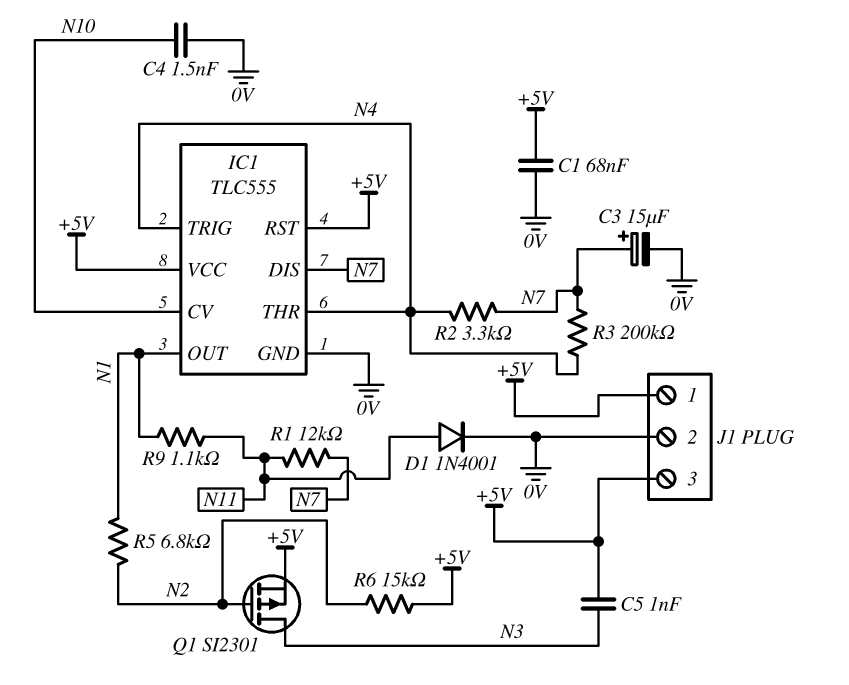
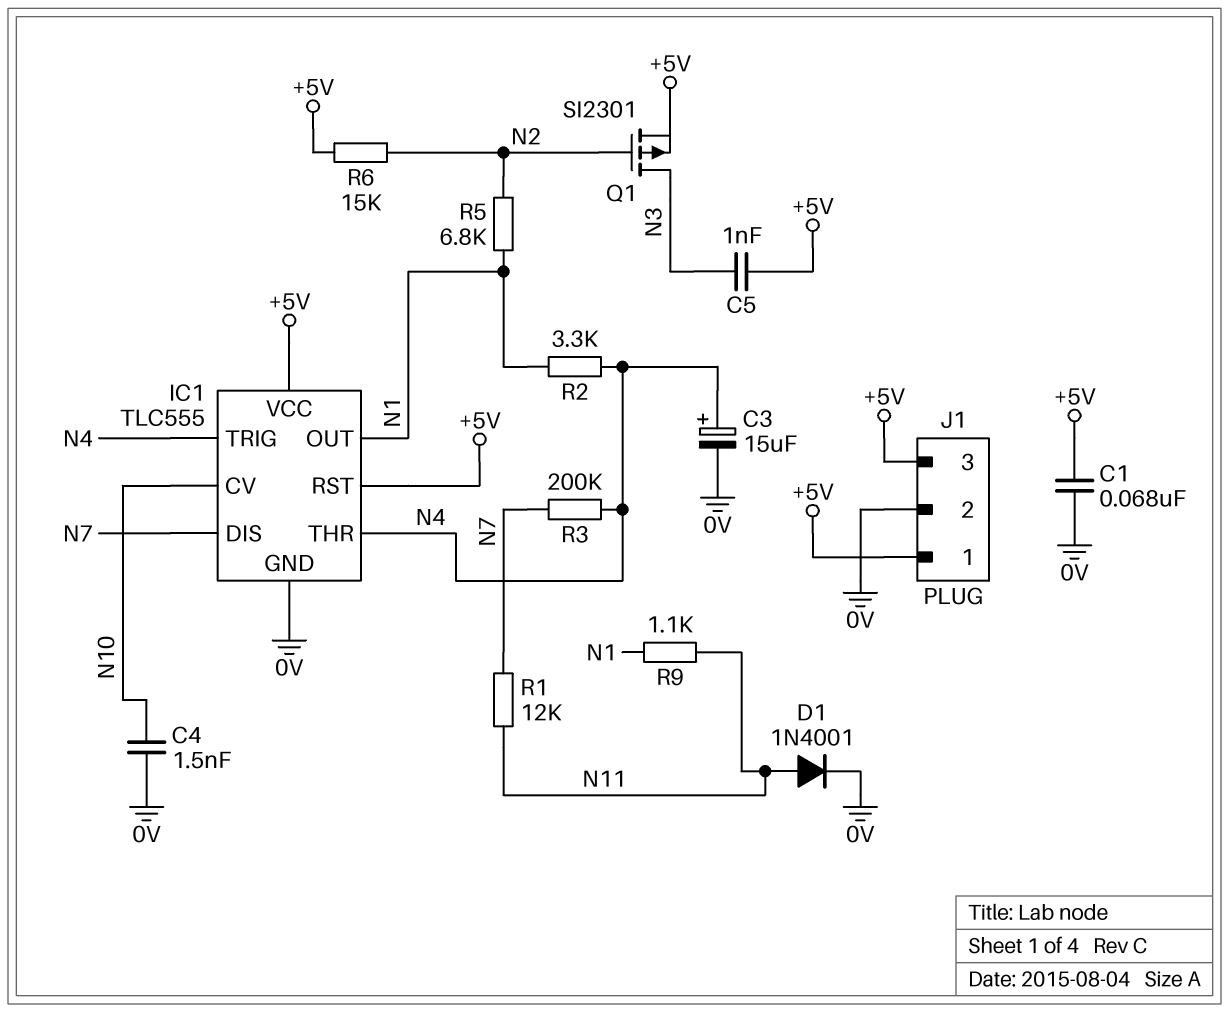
C3: 15uF (plus N7, minus 0V) -> 15uF (plus N4, minus 0V)
R2: 3.3k (N4, N7) -> 3.3k (N1, N4)

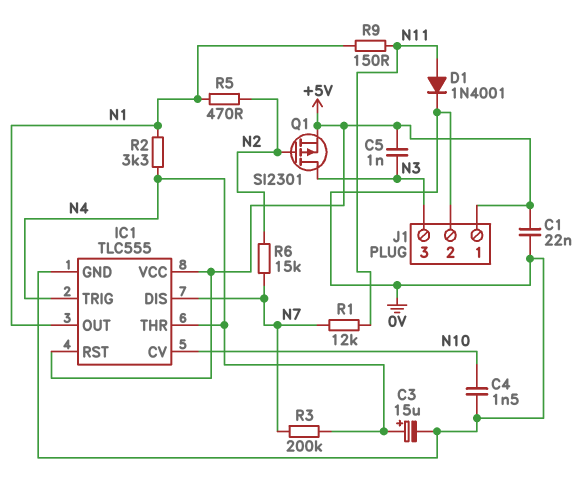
C1: 68nF (+5V, 0V) -> 22nF (+5V, 0V)
J1 pin 3: +5V -> N3
R5: 6.8k (N1, N2) -> 470 (N1, N2)
R6: 15k (+5V, N2) -> 15k (N2, N7)
R9: 1.1k (N1, N11) -> 150 (N1, N11)

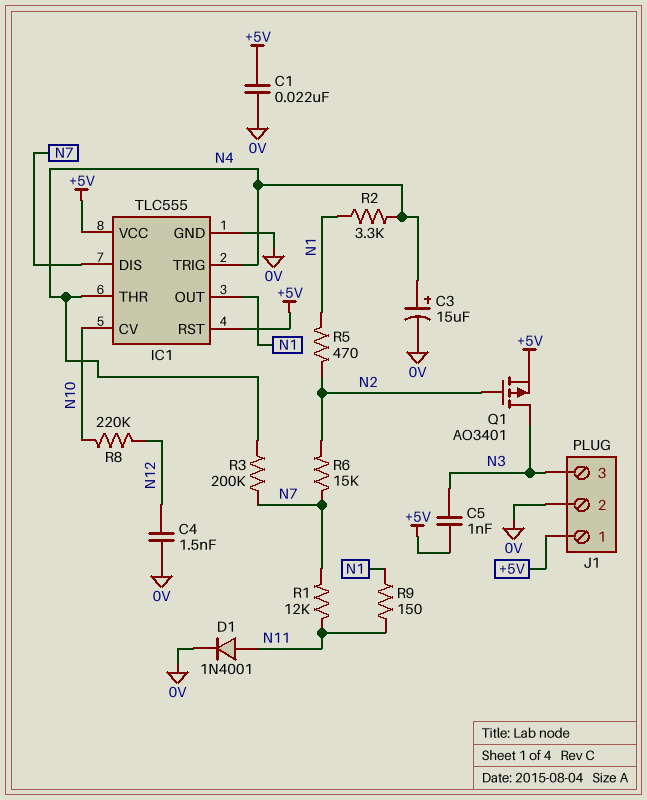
C4: 1.5nF (0V, N10) -> 1.5nF (0V, N12)
Q1: PMOS SI2301 (G N2, D N3, S +5V) -> PMOS AO3401 (G N2, D N3, S +5V)
R8: none -> 220k (N10, N12)

